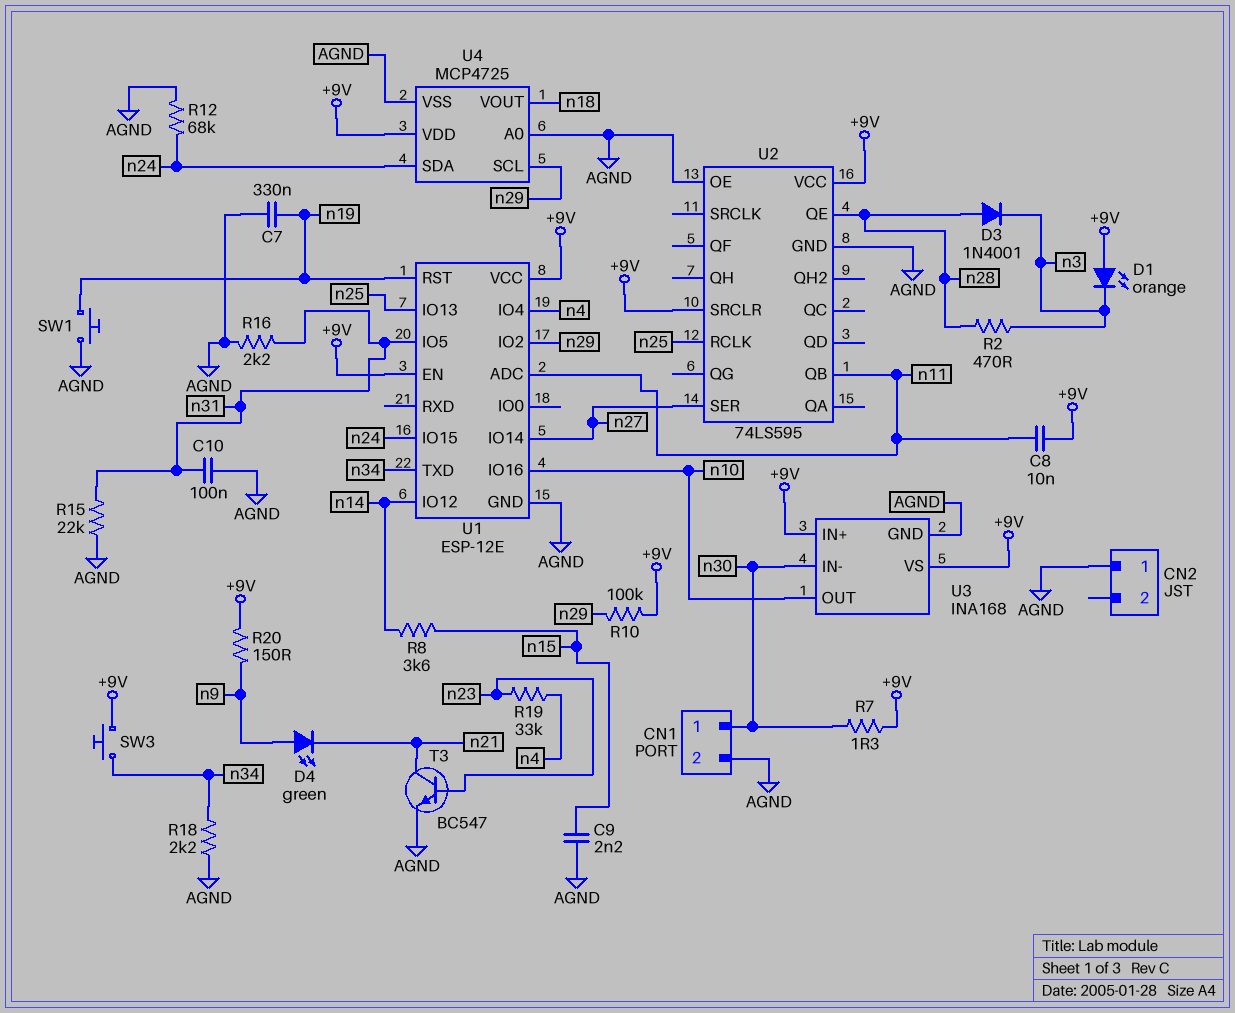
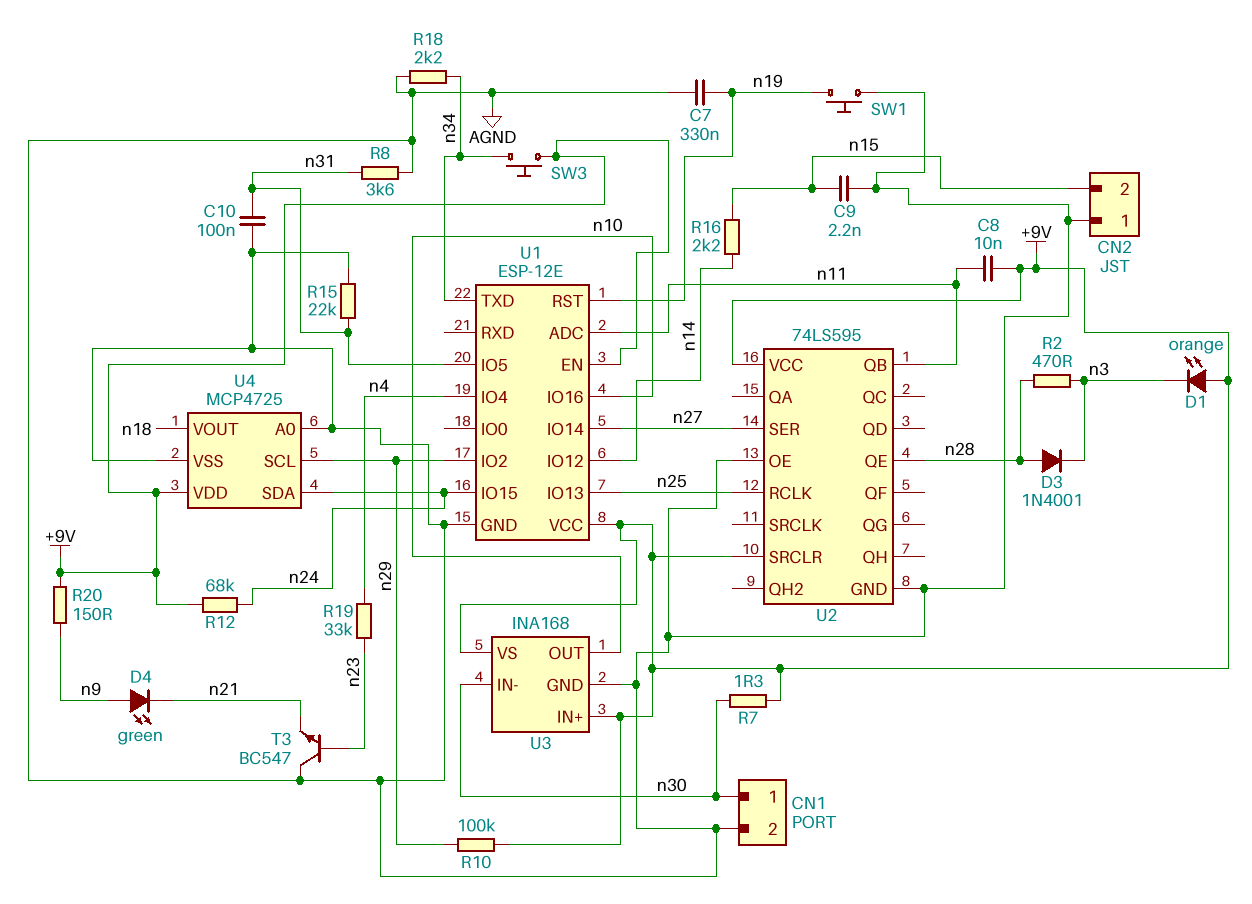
CN2 pin 2: none -> n15
R8: 3.6k (n14, n15) -> 3.6k (AGND, n31)
R12: 68k (AGND, n24) -> 68k (+9V, n24)
R16: 2.2k (AGND, n31) -> 2.2k (n14, n15)
T3: NPN BC547 (B n23, C n21, E AGND) -> NPN BC547 (B n23, C AGND, E n21)

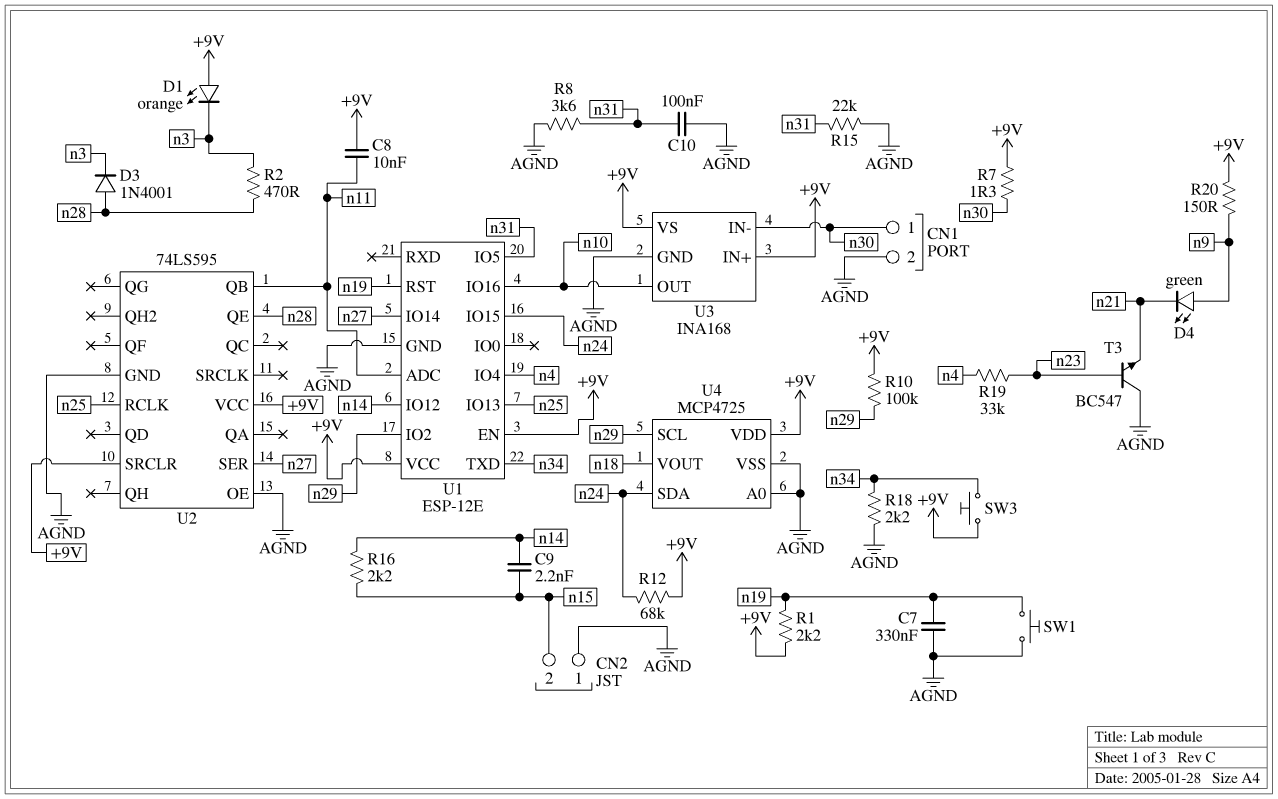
C9: 2.2nF (AGND, n15) -> 2.2nF (n14, n15)
R1: none -> 2.2k (+9V, n19)

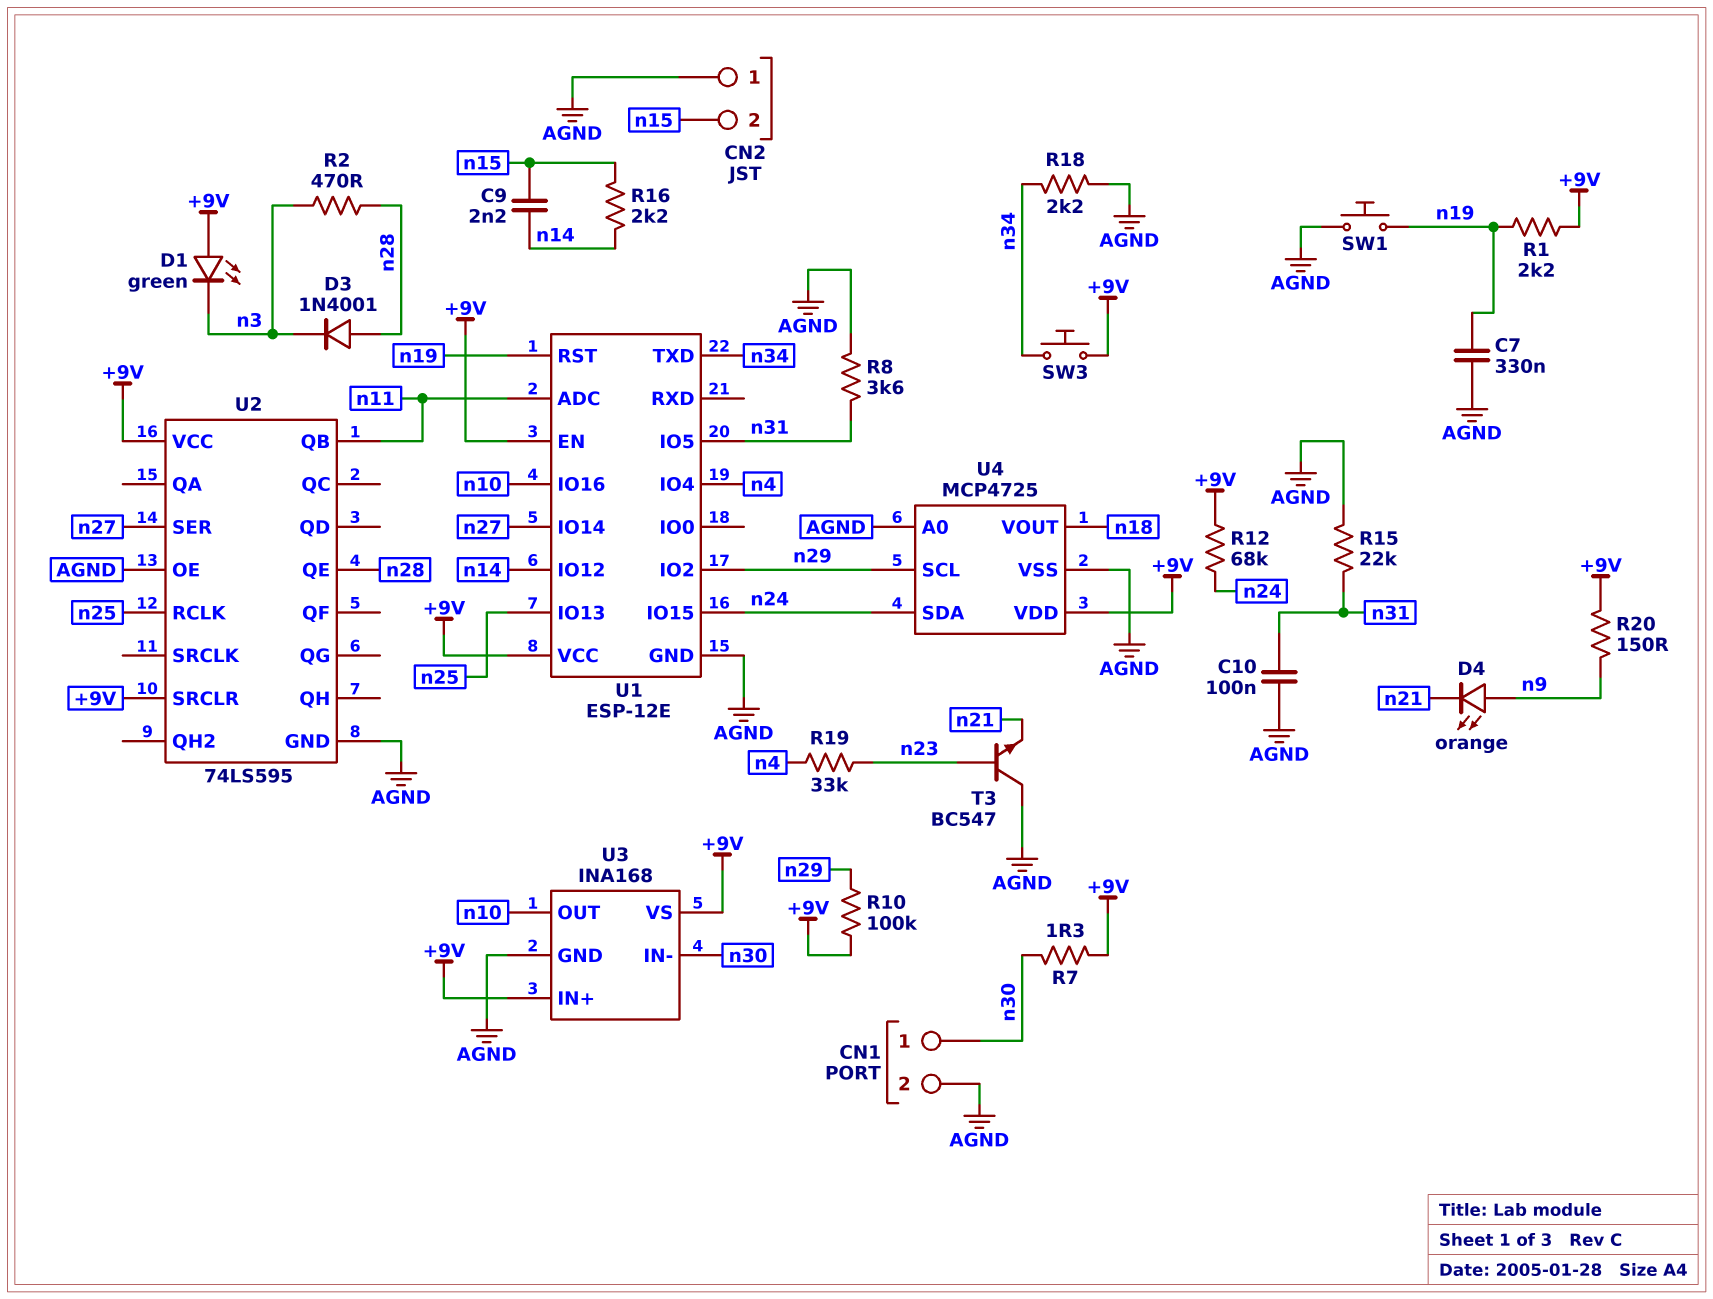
C8: 10nF (+9V, n11) -> none
D1: LED orange (A +9V, K n3) -> LED green (A +9V, K n3)
D4: LED green (A n9, K n21) -> LED orange (A n9, K n21)

